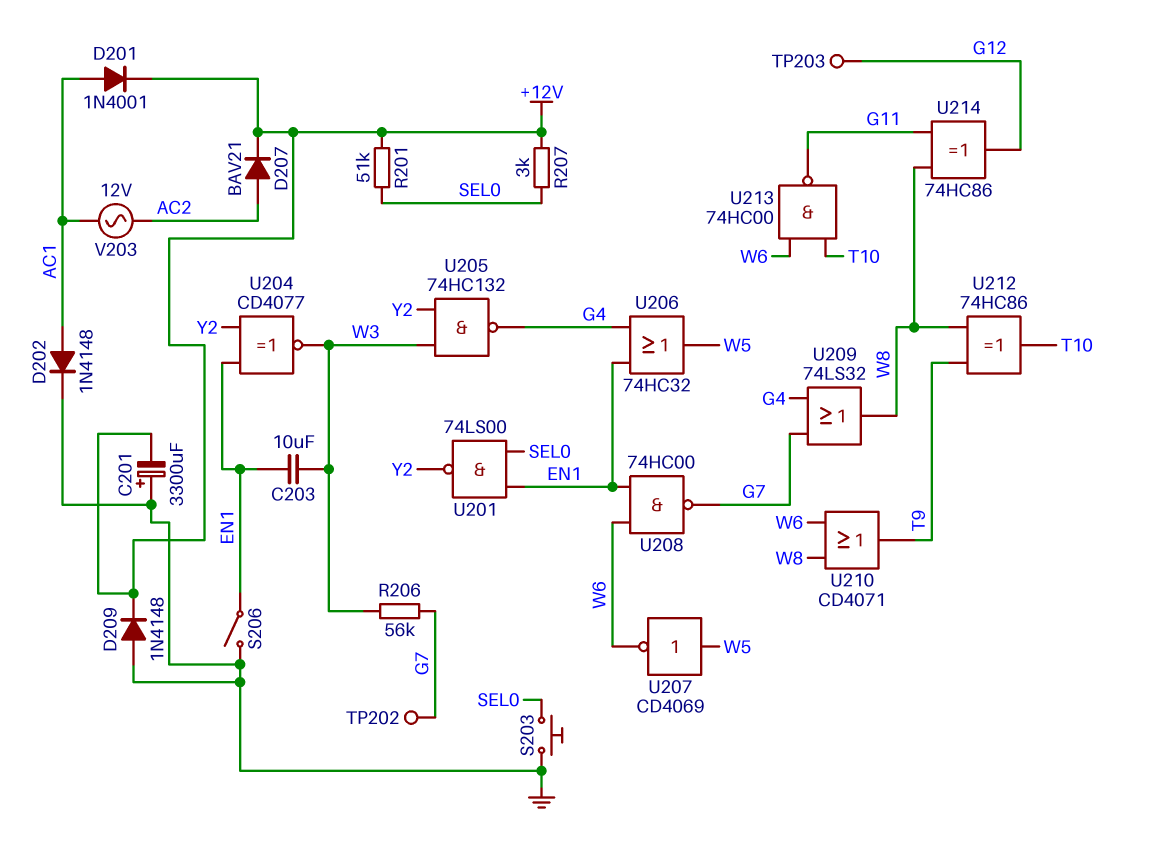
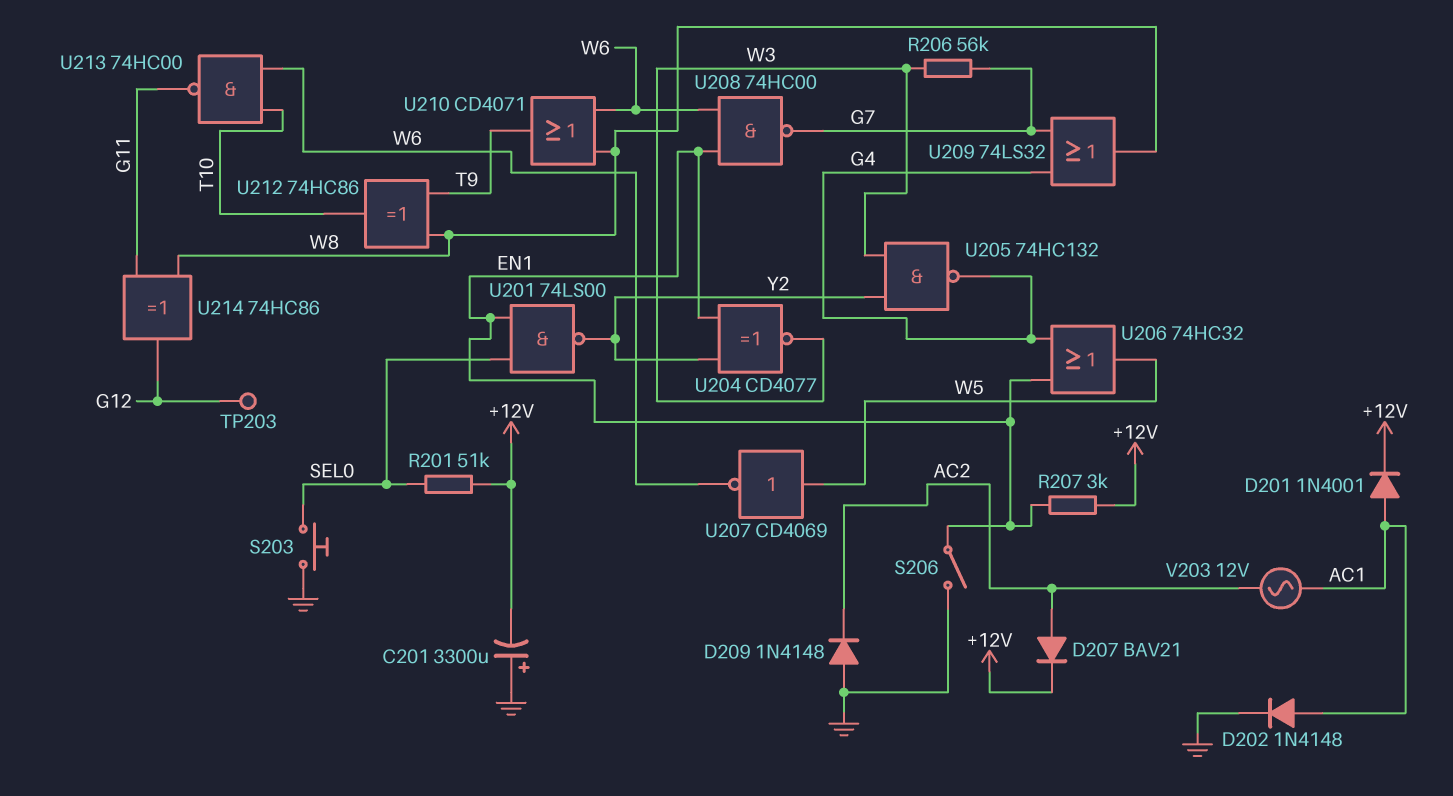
C203: 10uF (EN1, W3) -> none
D209: diode 1N4148 (A GND, K +12V) -> diode 1N4148 (A GND, K AC2)
R207: 3k (+12V, SEL0) -> 3k (+12V, EN1)
TP202: test point (G7) -> none

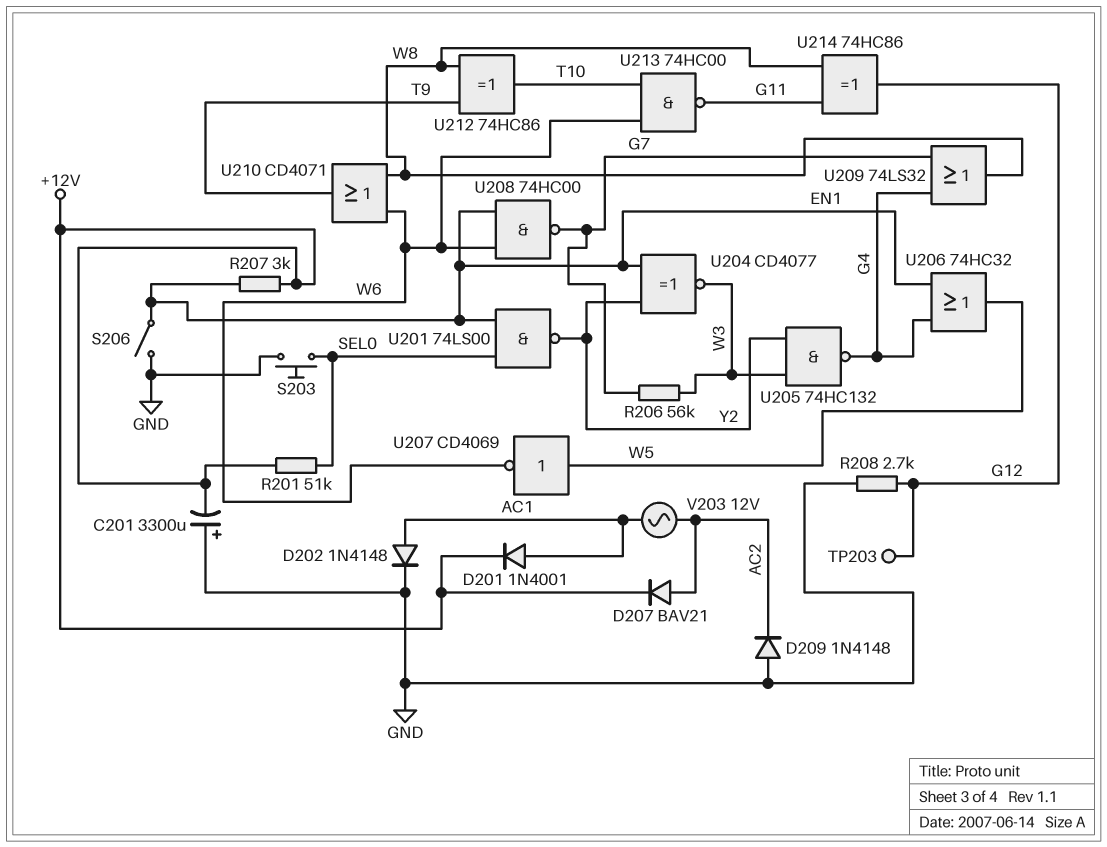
R208: none -> 2.7k (G12, GND)

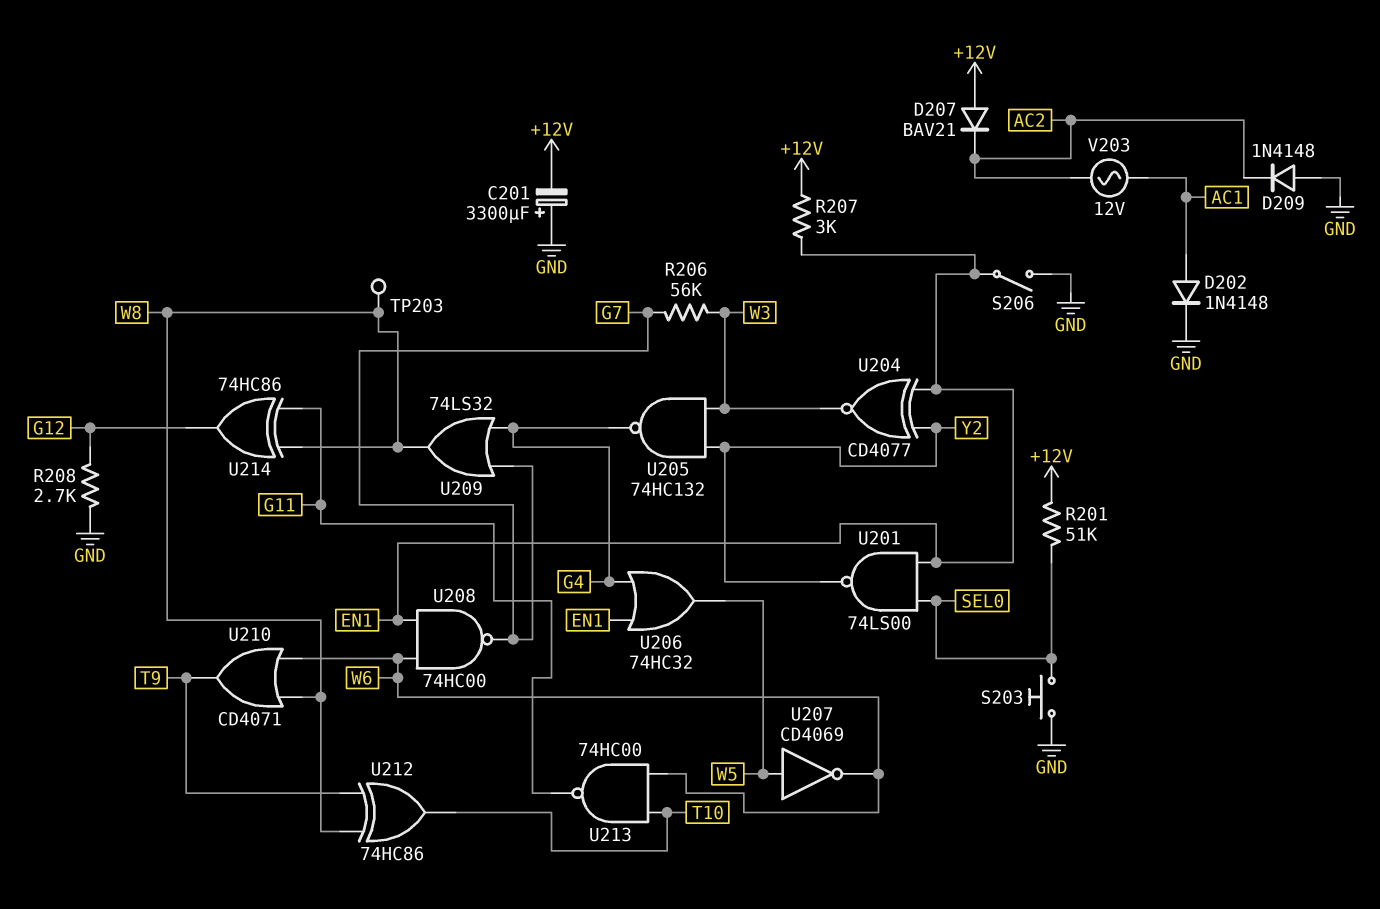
D201: diode 1N4001 (A AC1, K +12V) -> none
D207: diode BAV21 (A AC2, K +12V) -> diode BAV21 (A +12V, K AC2)
TP203: test point (G12) -> test point (W8)

